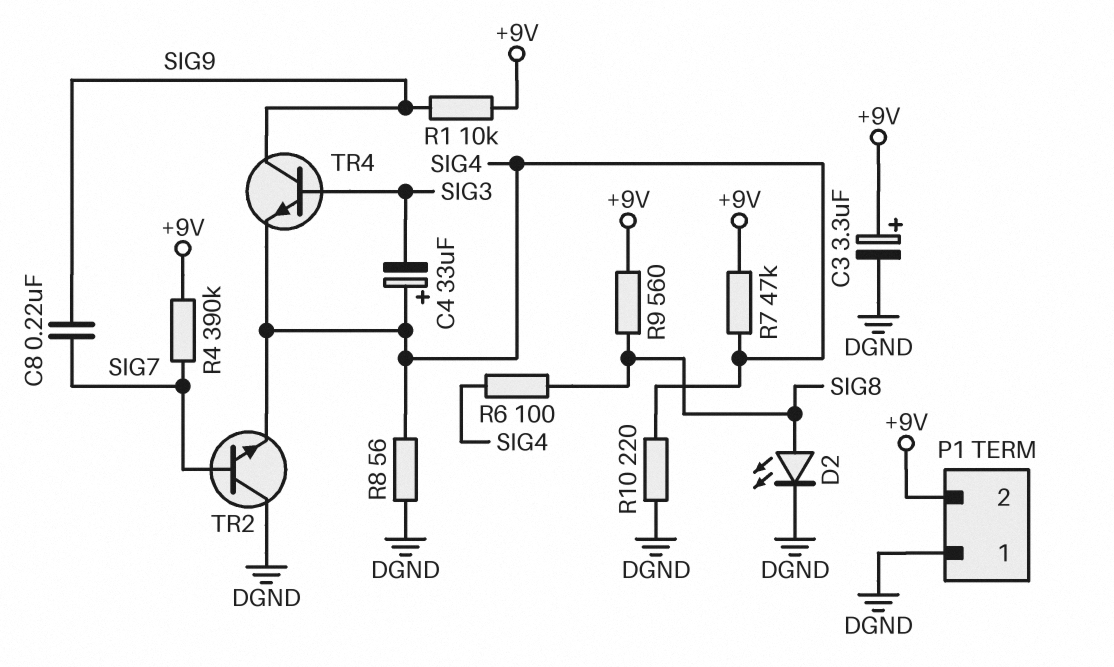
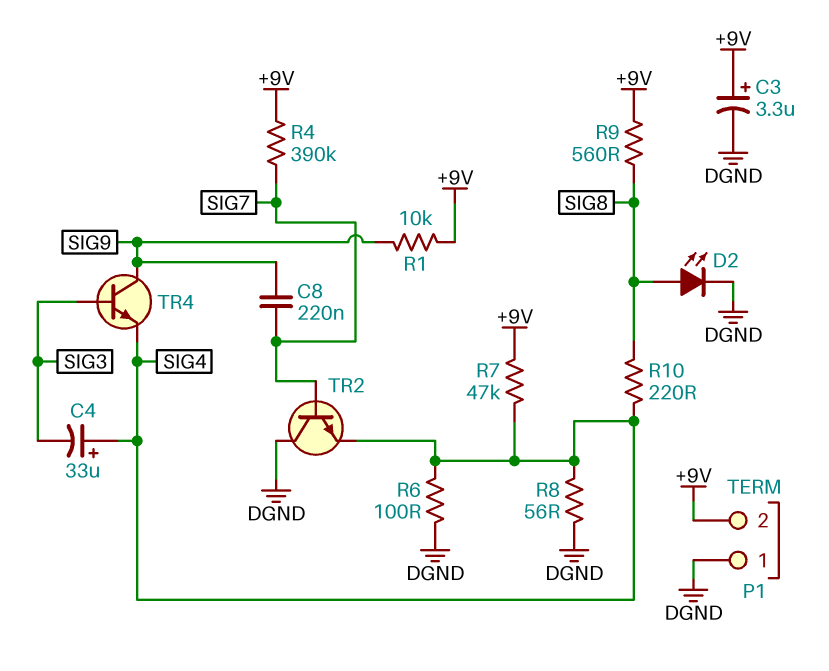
R6: 100 (SIG4, SIG8) -> 100 (DGND, SIG4)
R10: 220 (DGND, SIG4) -> 220 (SIG4, SIG8)

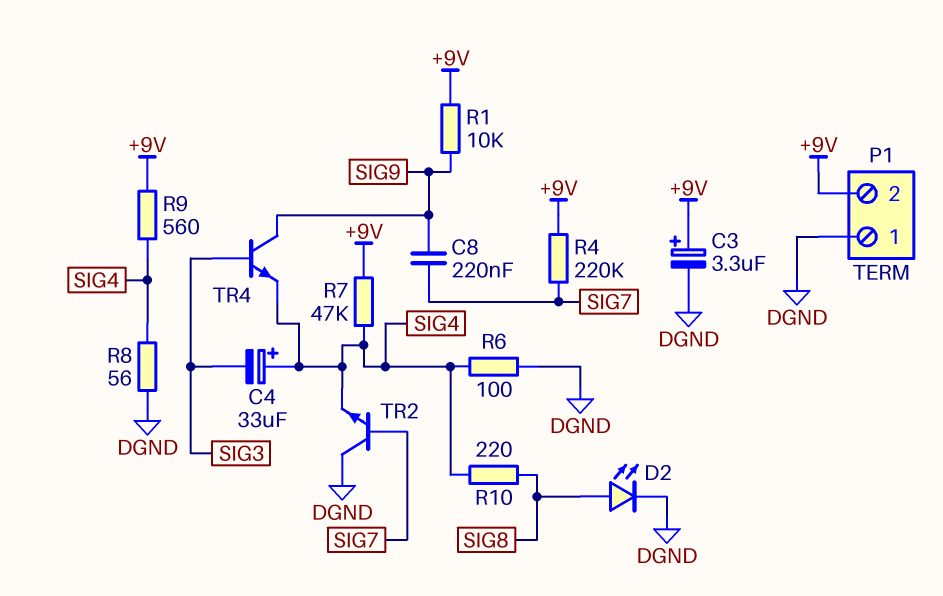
R4: 390k (+9V, SIG7) -> 220k (+9V, SIG7)
R9: 560 (+9V, SIG8) -> 560 (+9V, SIG4)

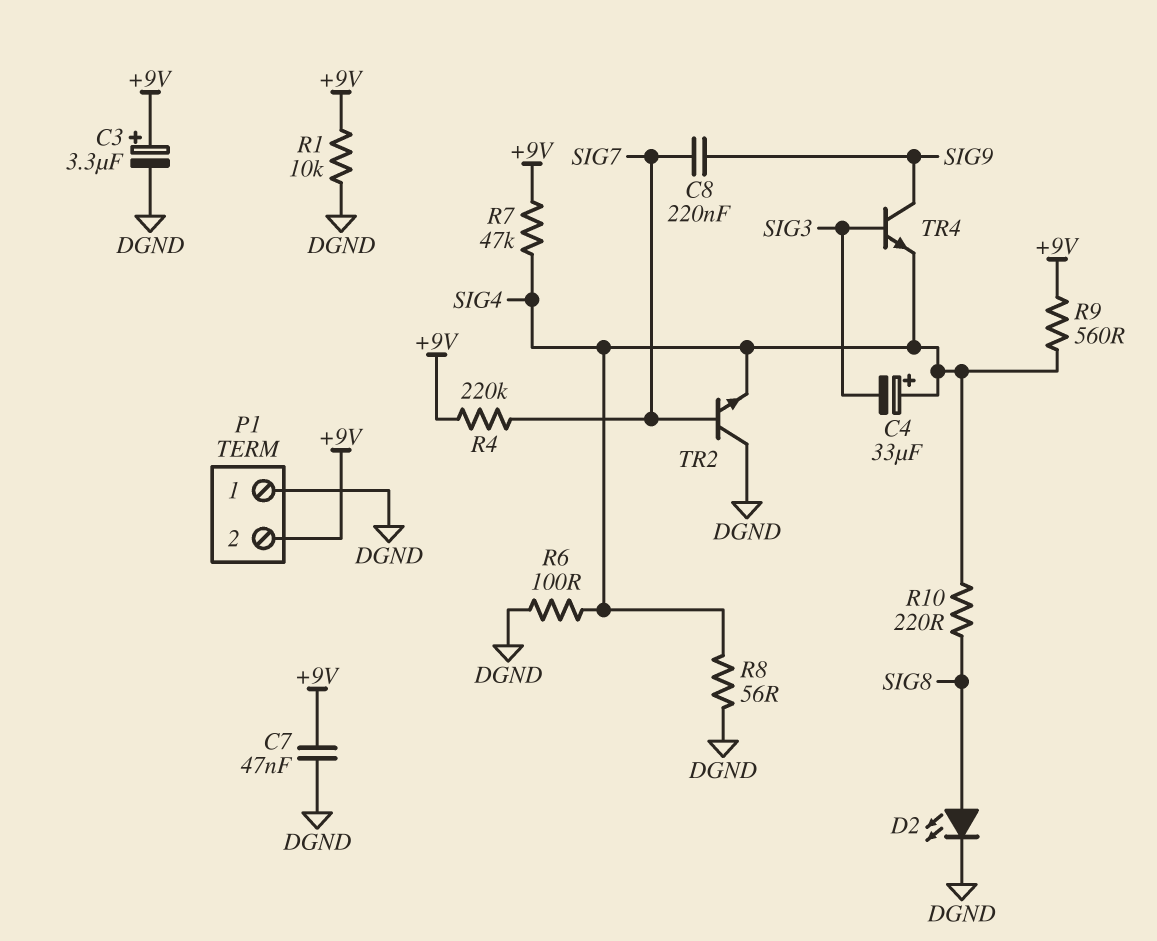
C7: none -> 47nF (+9V, DGND)
R1: 10k (+9V, SIG9) -> 10k (+9V, DGND)

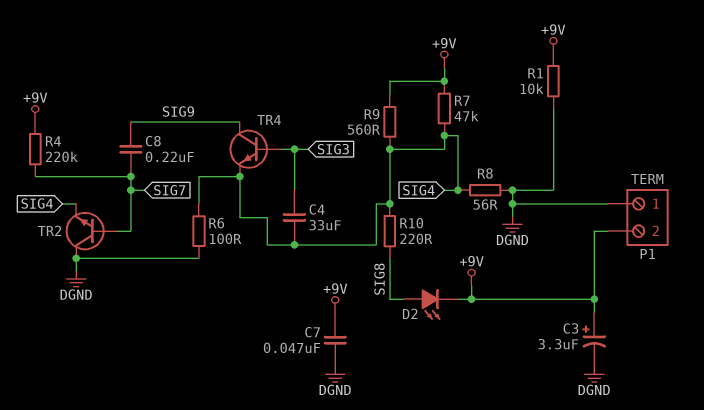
C4: 33uF (plus SIG4, minus SIG3) -> 33uF (SIG3, SIG4)
D2: LED (A SIG8, K DGND) -> LED (A SIG8, K +9V)

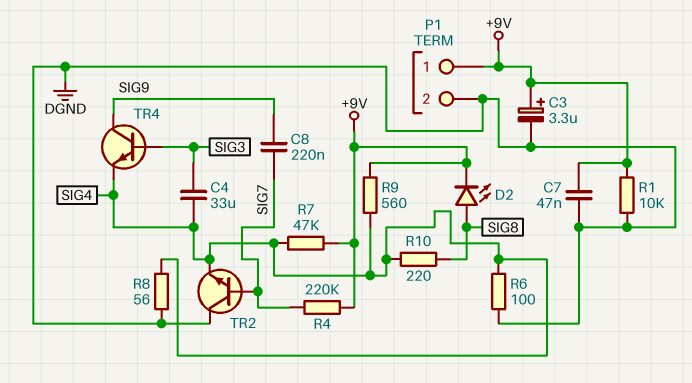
P1 pin 1: DGND -> +9V
P1 pin 2: +9V -> DGND

